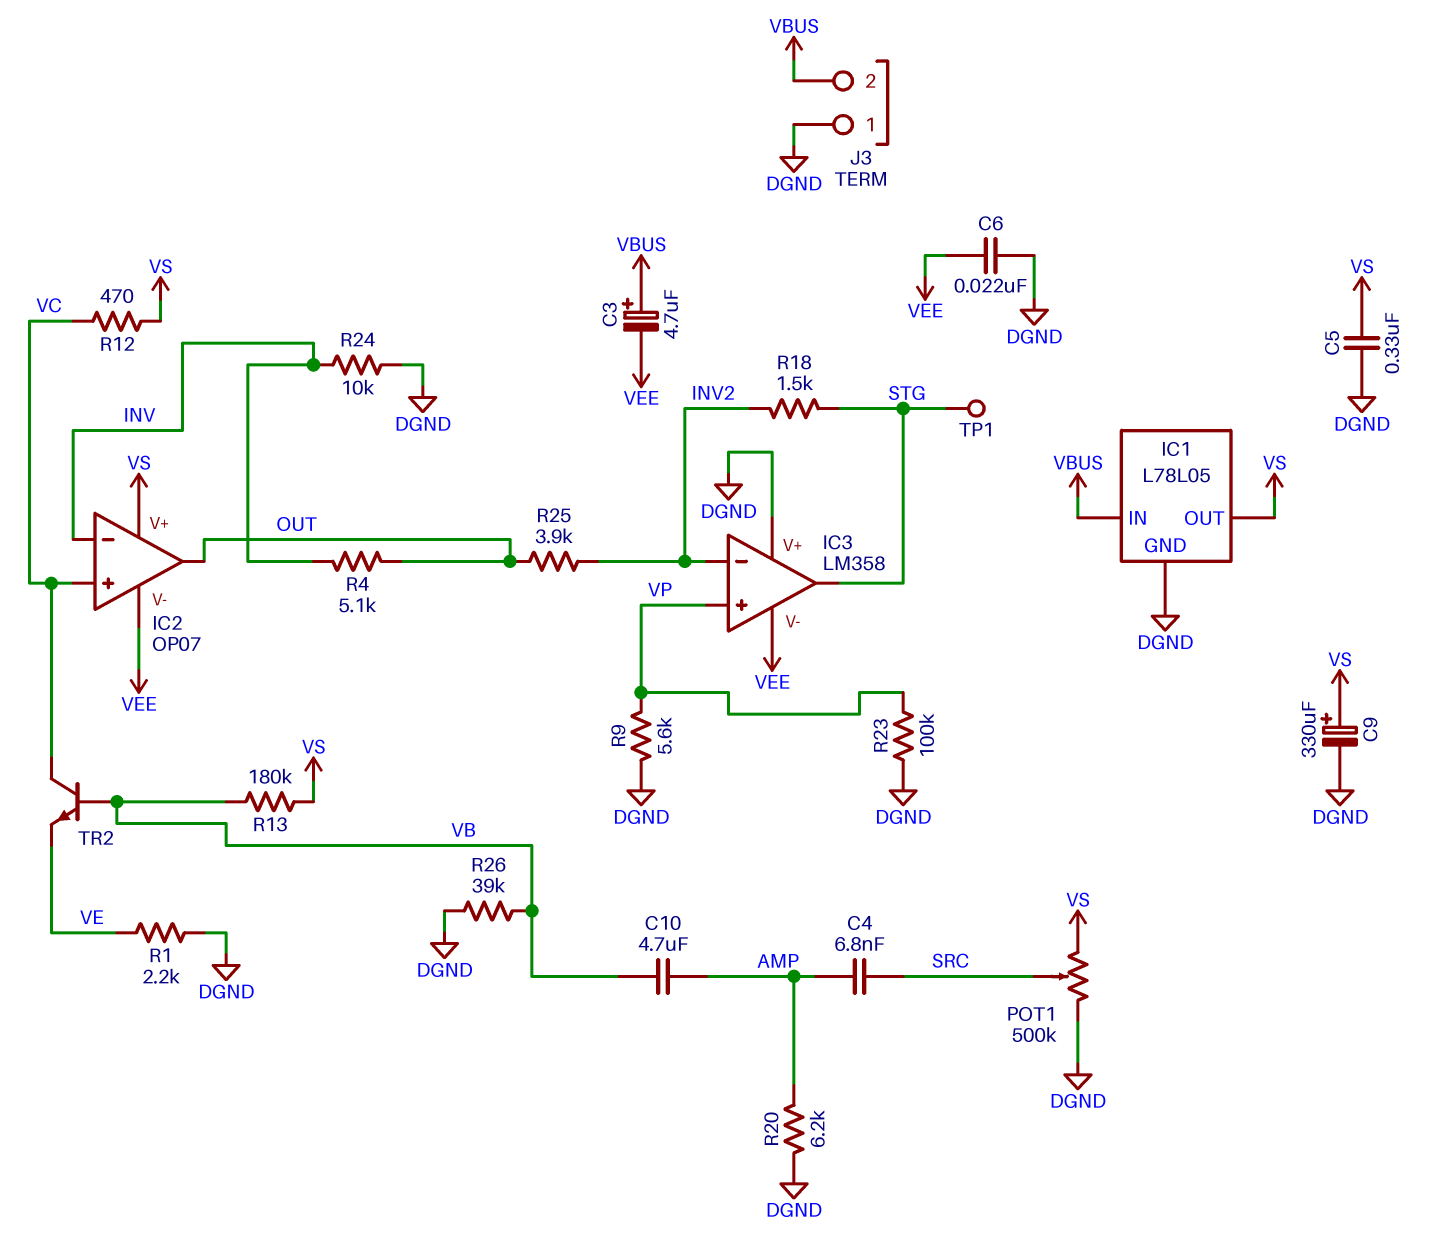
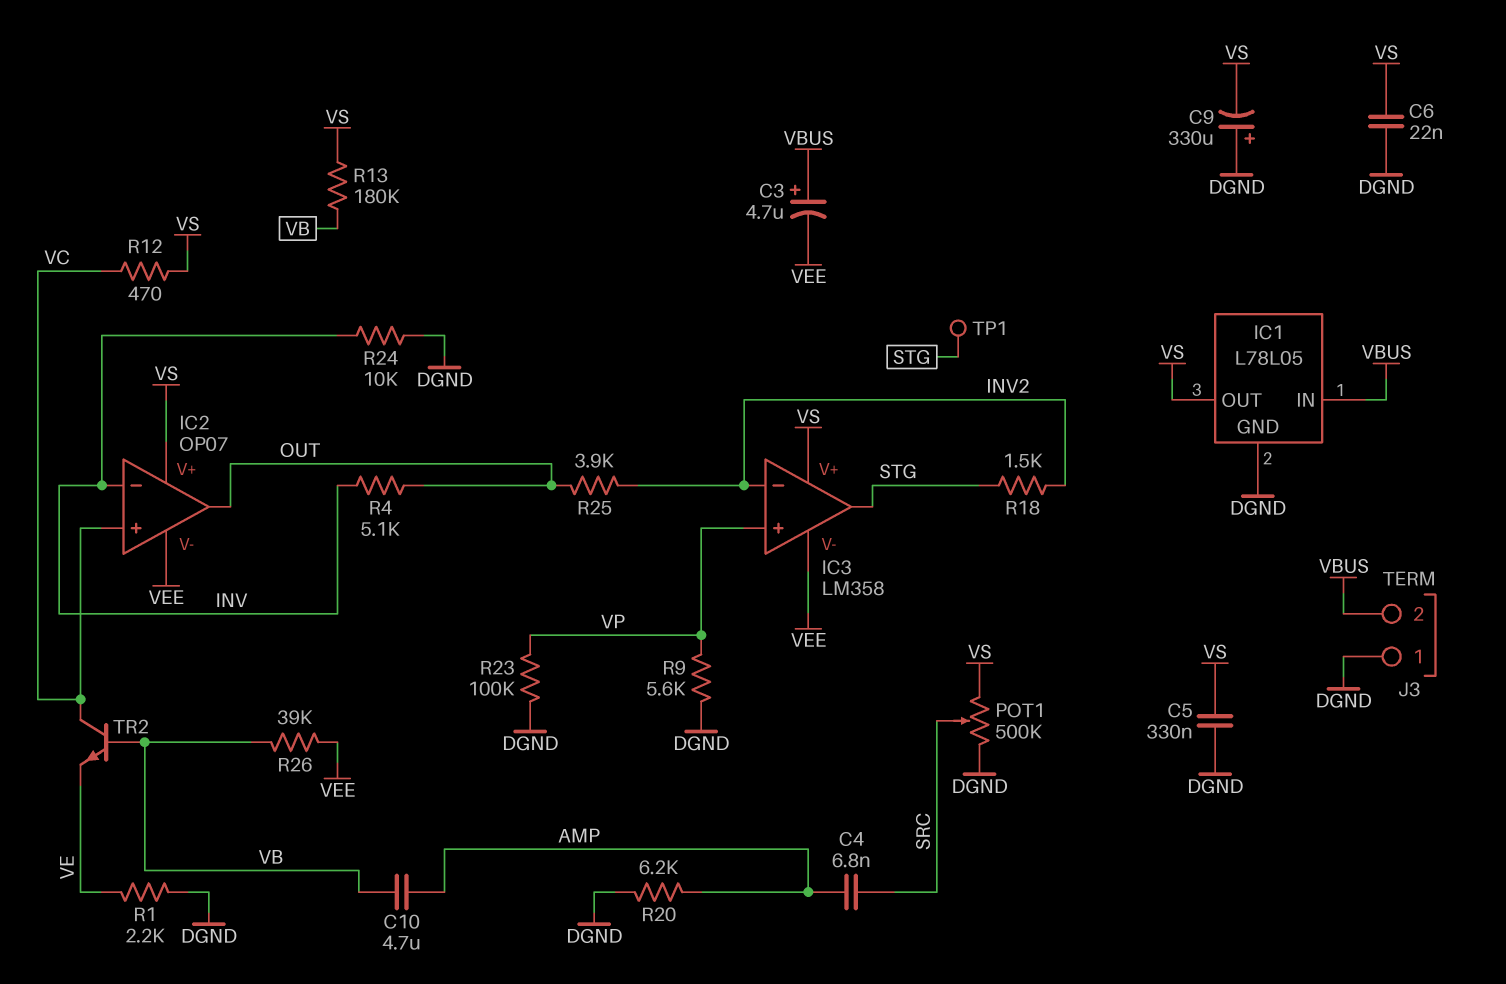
C6: 22nF (DGND, VEE) -> 22nF (DGND, VS)
C9: 330uF (plus VS, minus DGND) -> 330uF (plus DGND, minus VS)
IC3 pin V+: DGND -> VS
R26: 39k (DGND, VB) -> 39k (VB, VEE)

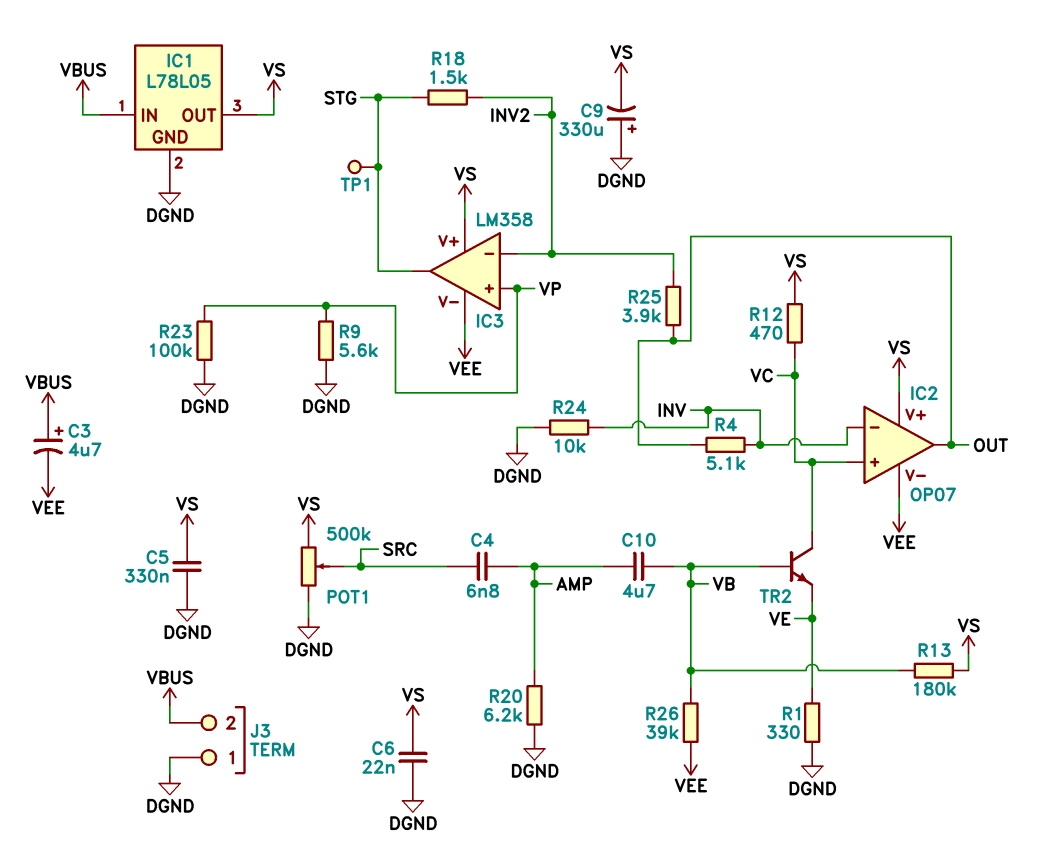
R1: 2.2k (DGND, VE) -> 330 (DGND, VE)

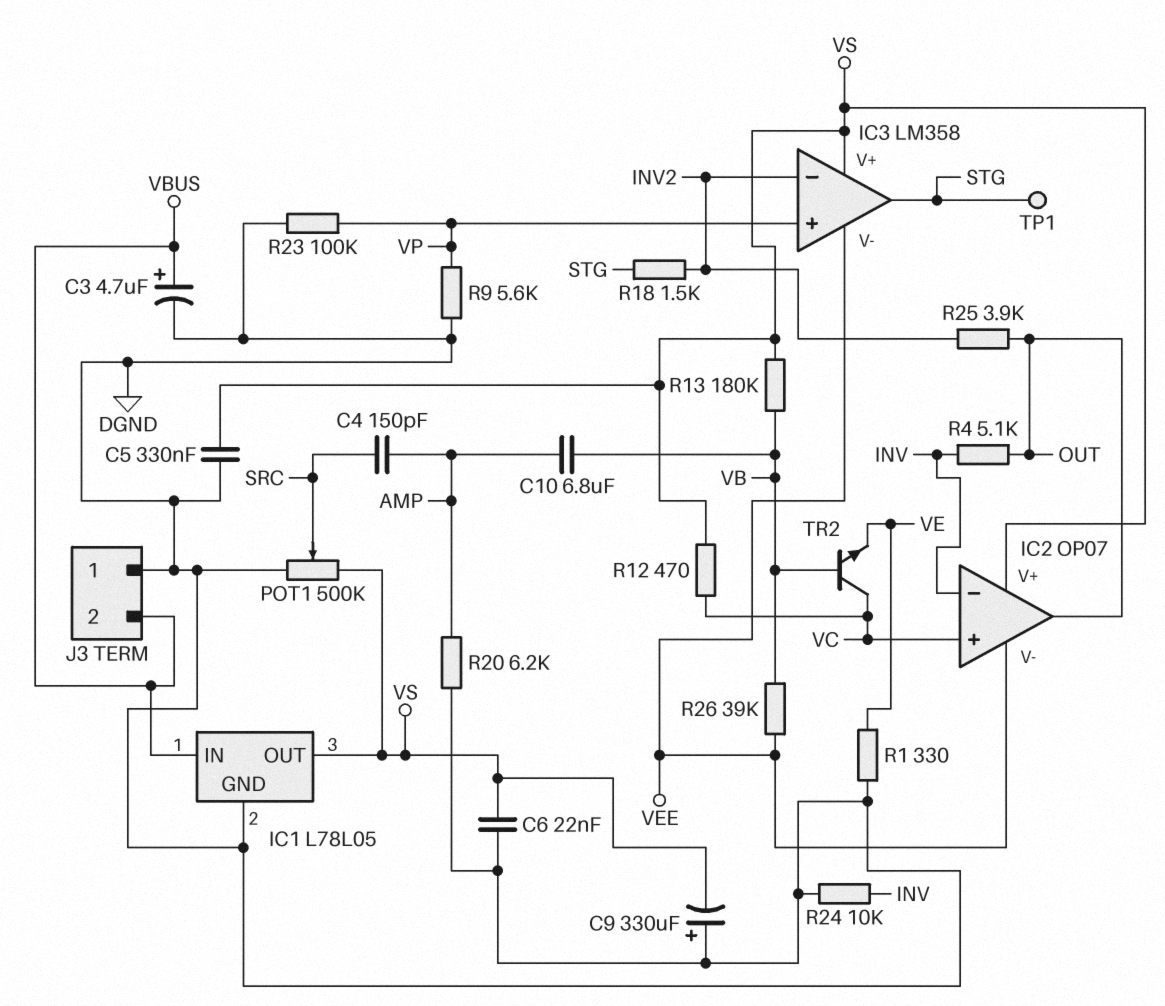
C3: 4.7uF (plus VBUS, minus VEE) -> 4.7uF (plus VBUS, minus DGND)
C4: 6.8nF (AMP, SRC) -> 150pF (AMP, SRC)
C10: 4.7uF (AMP, VB) -> 6.8uF (AMP, VB)

